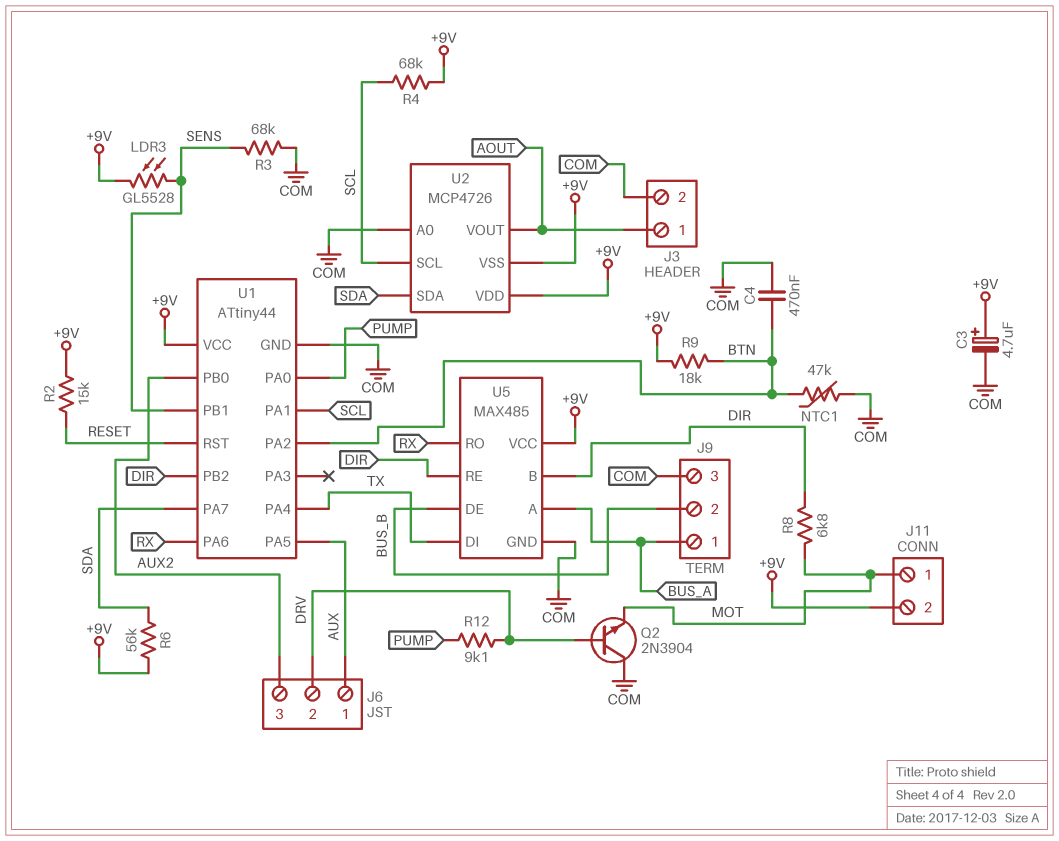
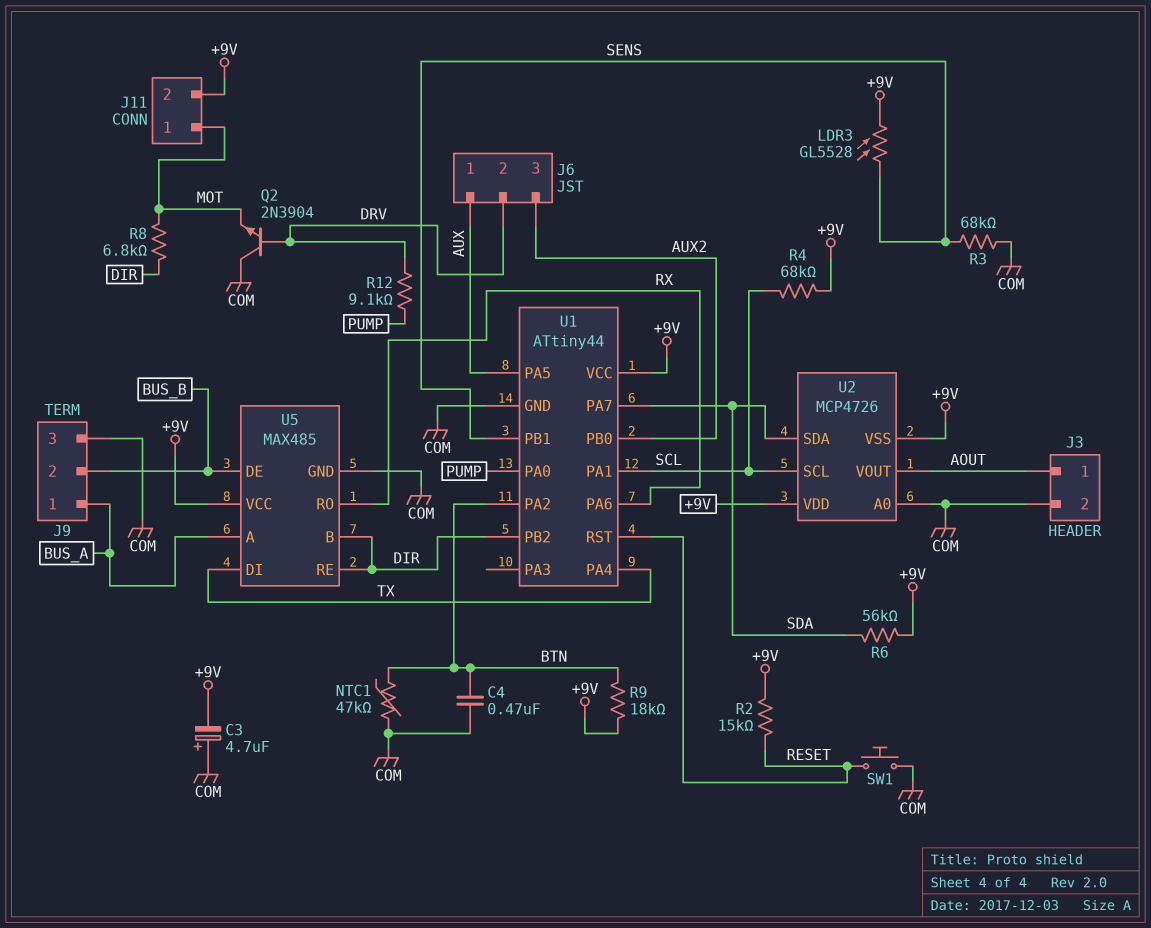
C3: 4.7uF (plus +9V, minus COM) -> 4.7uF (plus COM, minus +9V)
SW1: none -> button (COM, RESET)

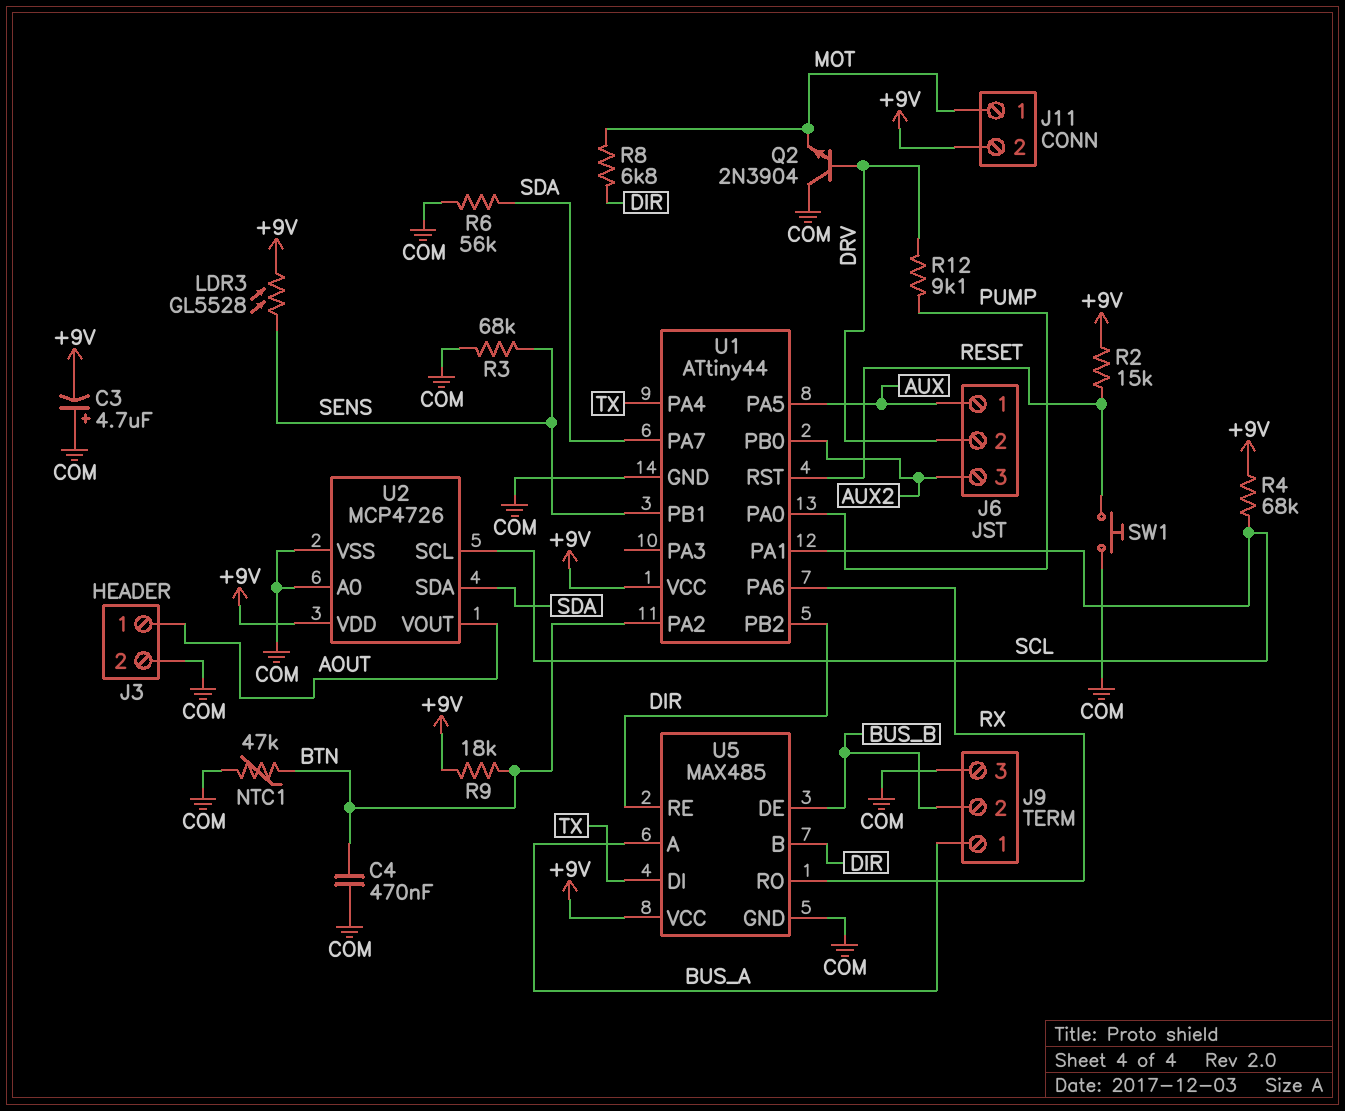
R6: 56k (+9V, SDA) -> 56k (COM, SDA)
U2 pin VSS: +9V -> COM

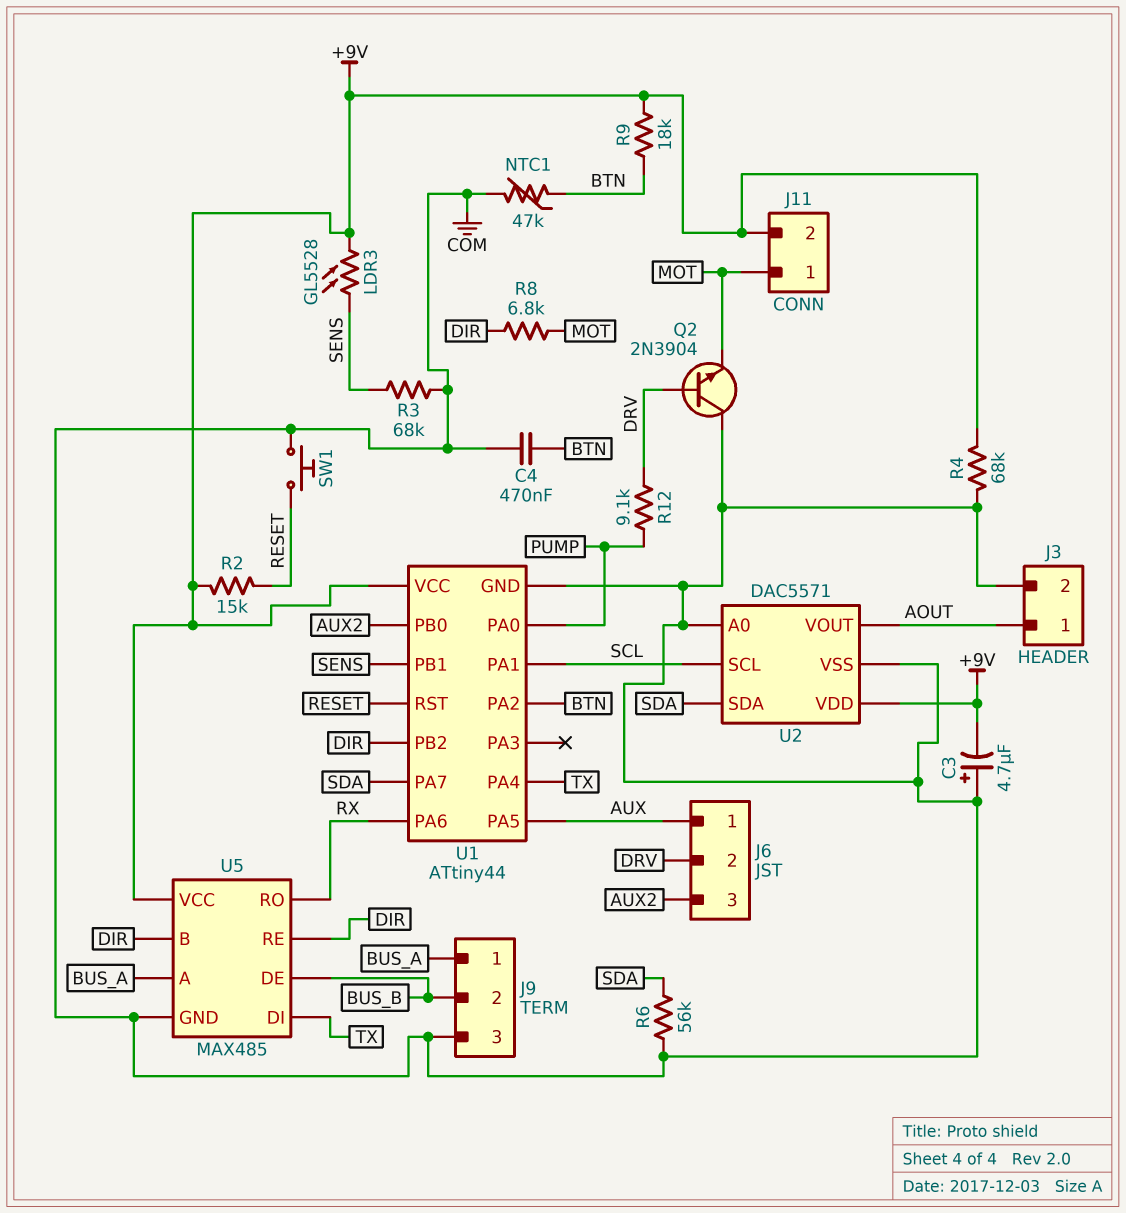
R4: 68k (+9V, SCL) -> 68k (+9V, COM)
U2: MCP4726 -> DAC5571

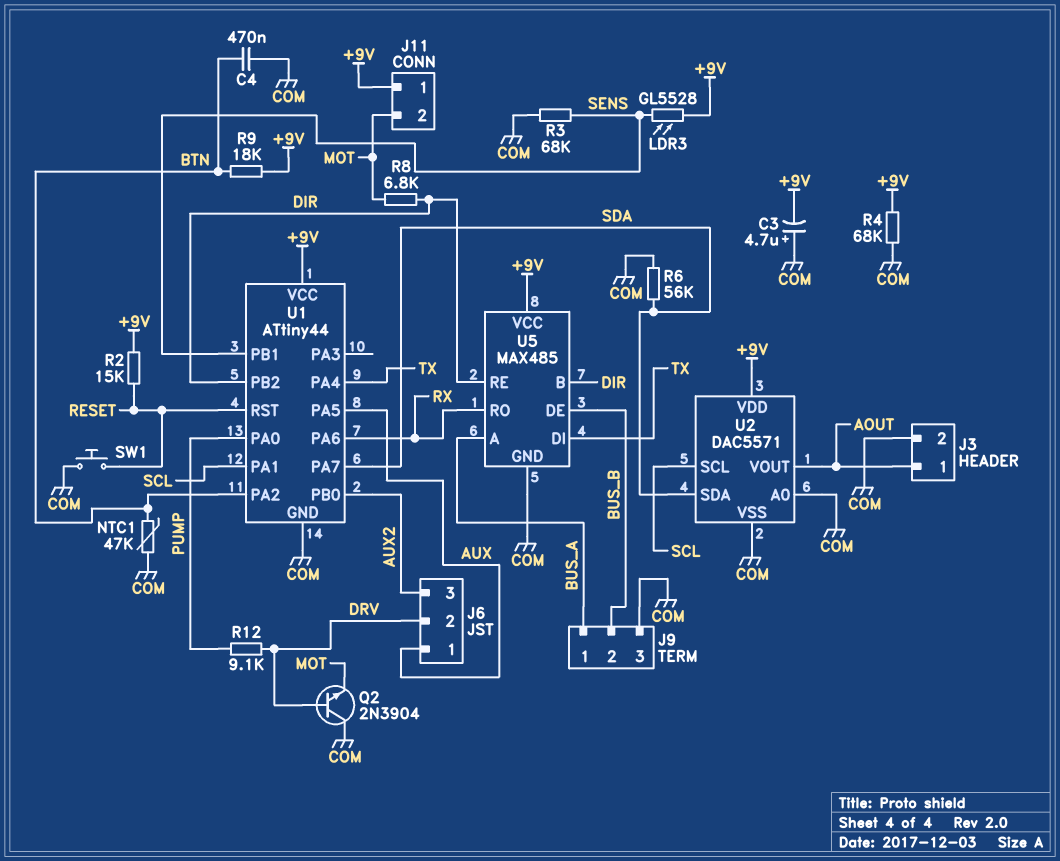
J11 pin 1: MOT -> +9V
J11 pin 2: +9V -> MOT

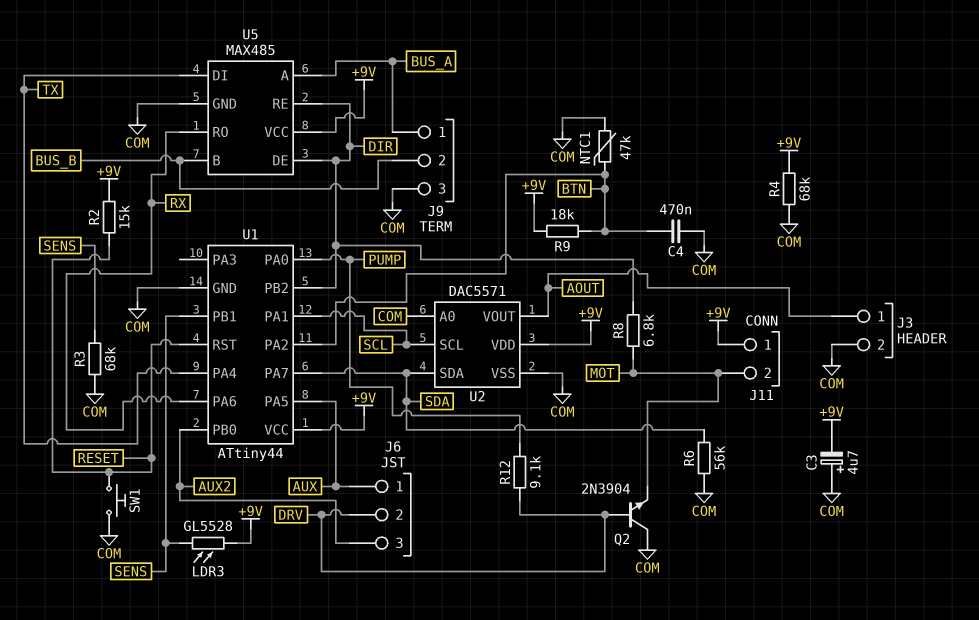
U5 pin B: DIR -> BUS_B
U5 pin DE: BUS_B -> DIR

